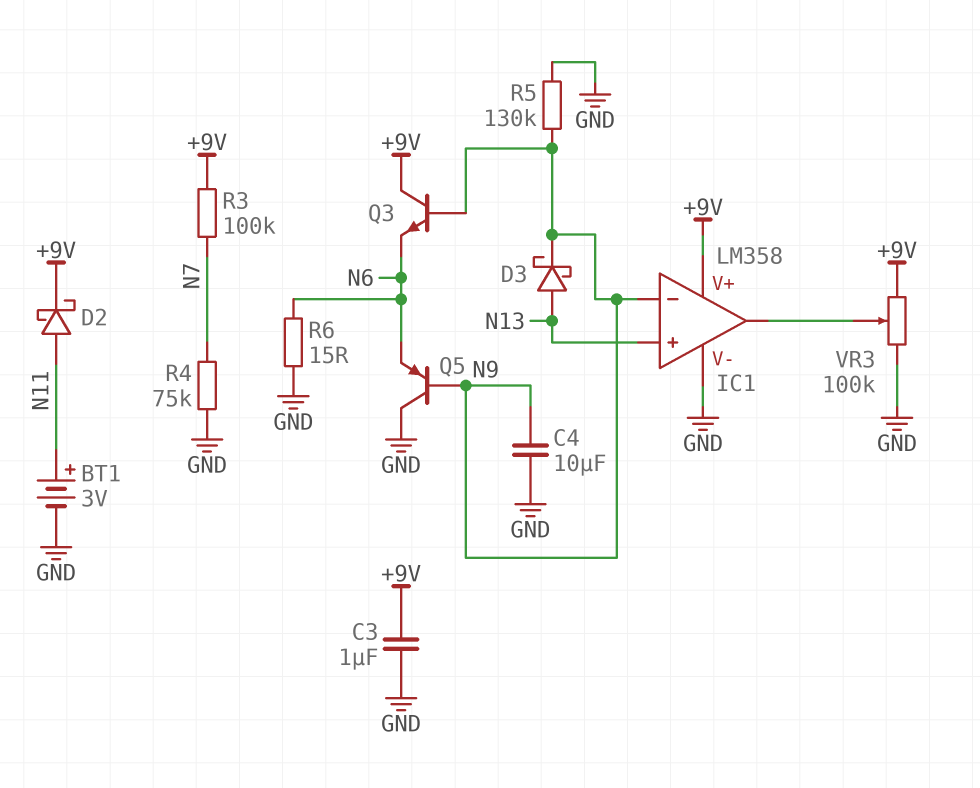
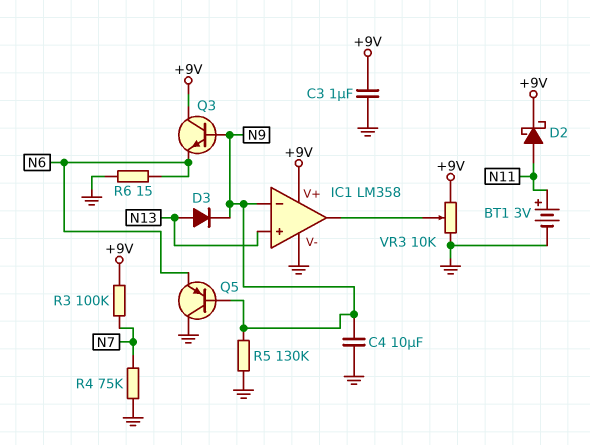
D3: schottky (A N13, K N9) -> diode (A N13, K N9)
VR3: 100k (+9V, GND, wiper IC1/out) -> 10k (+9V, GND, wiper IC1/out)

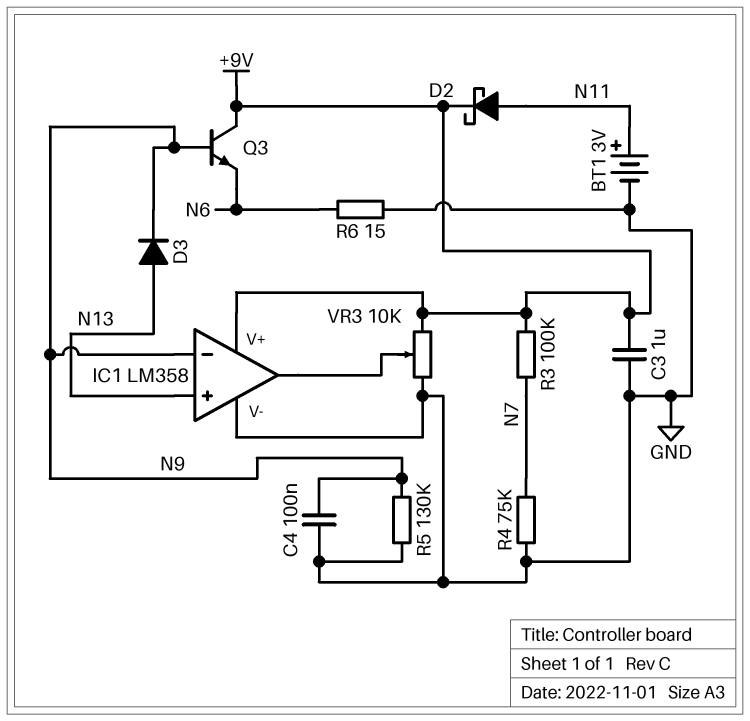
C4: 10uF (GND, N9) -> 100nF (GND, N9)
Q5: PNP (B N9, C GND, E N6) -> none

